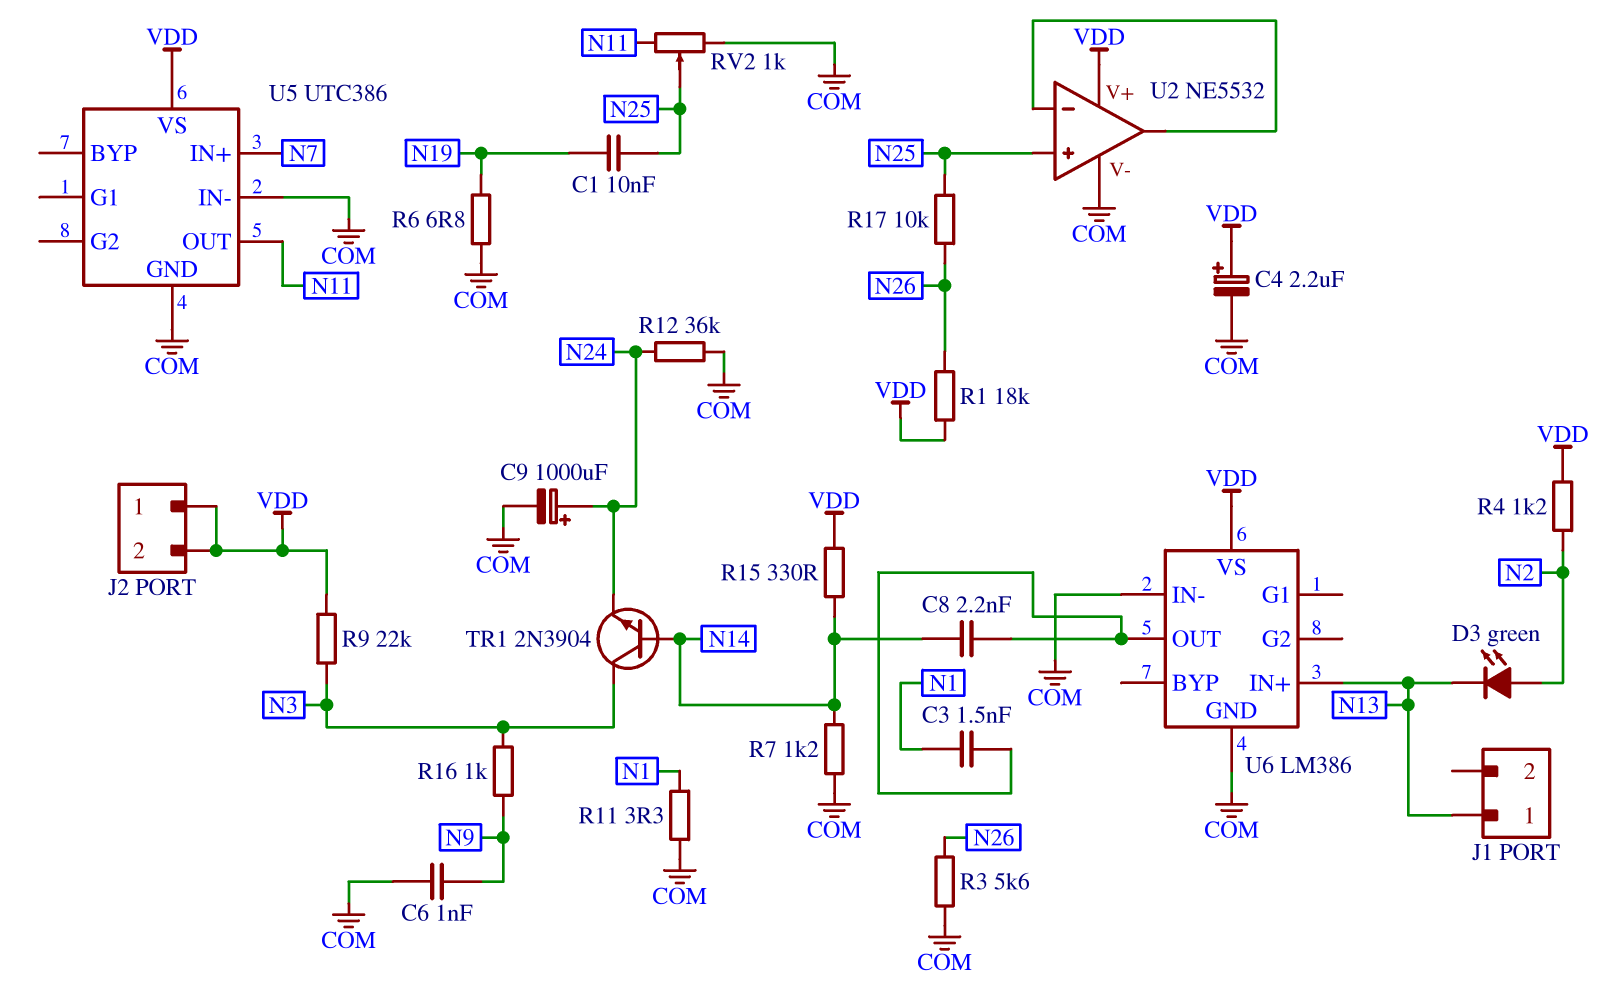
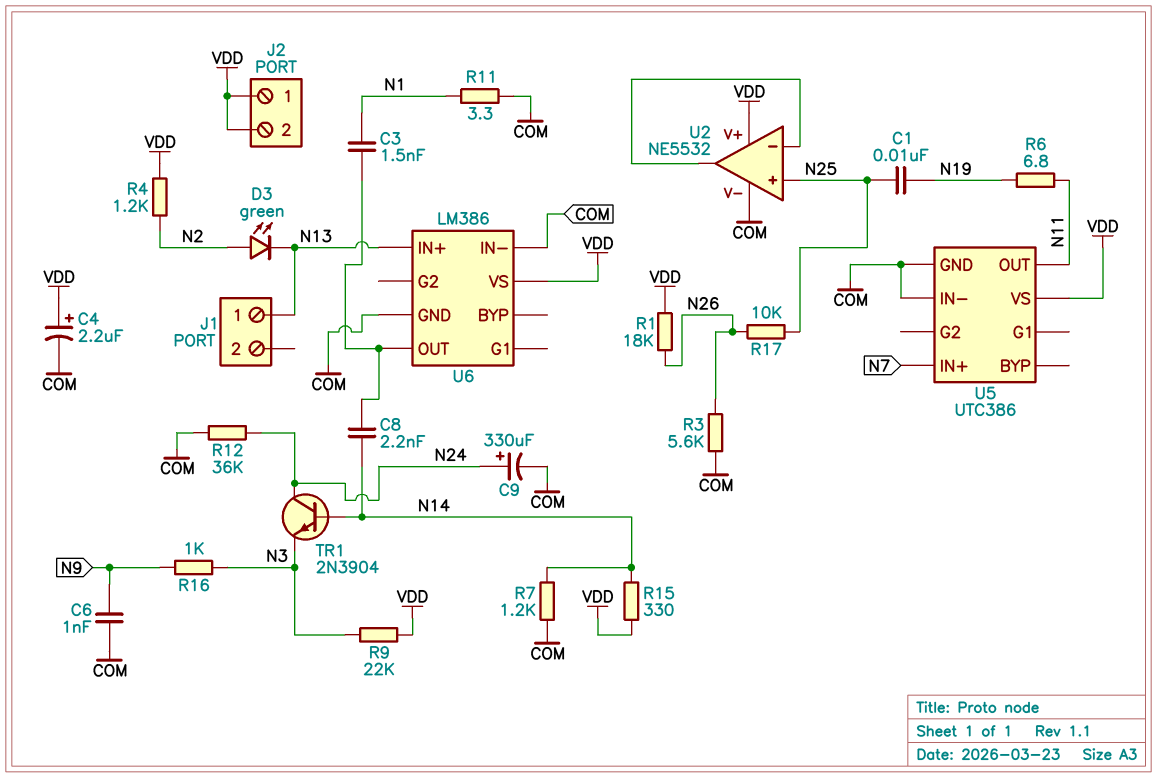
C9: 1000uF (plus N24, minus COM) -> 330uF (plus N24, minus COM)
R6: 6.8 (COM, N19) -> 6.8 (N11, N19)
RV2: 1k (COM, N11, wiper N25) -> none
TR1: NPN 2N3904 (B N14, C N3, E N24) -> NPN 2N3904 (B N14, C N24, E N3)

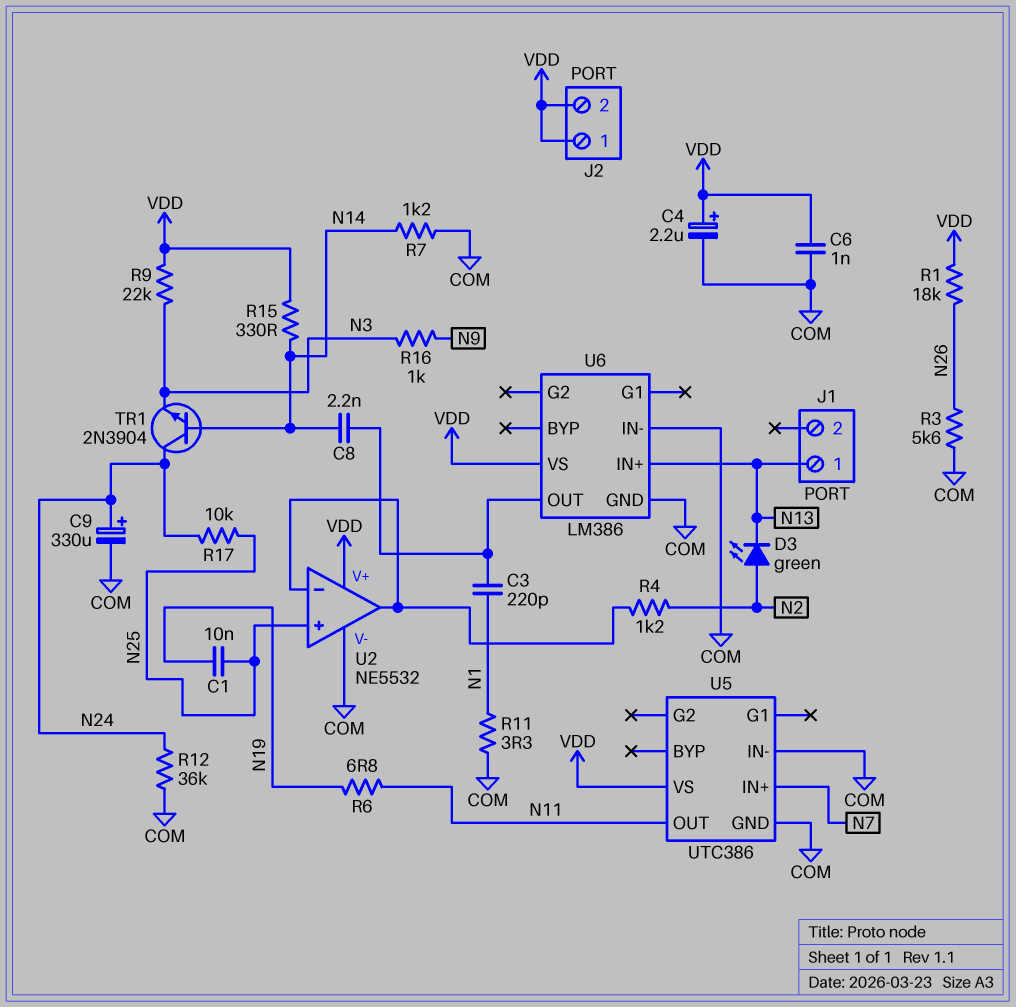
C3: 1.5nF (N1, U6/OUT) -> 220pF (N1, U6/OUT)
C6: 1nF (COM, N9) -> 1nF (COM, VDD)
R4: 1.2k (N2, VDD) -> 1.2k (N2, U2/in-)
R17: 10k (N25, N26) -> 10k (N24, N25)

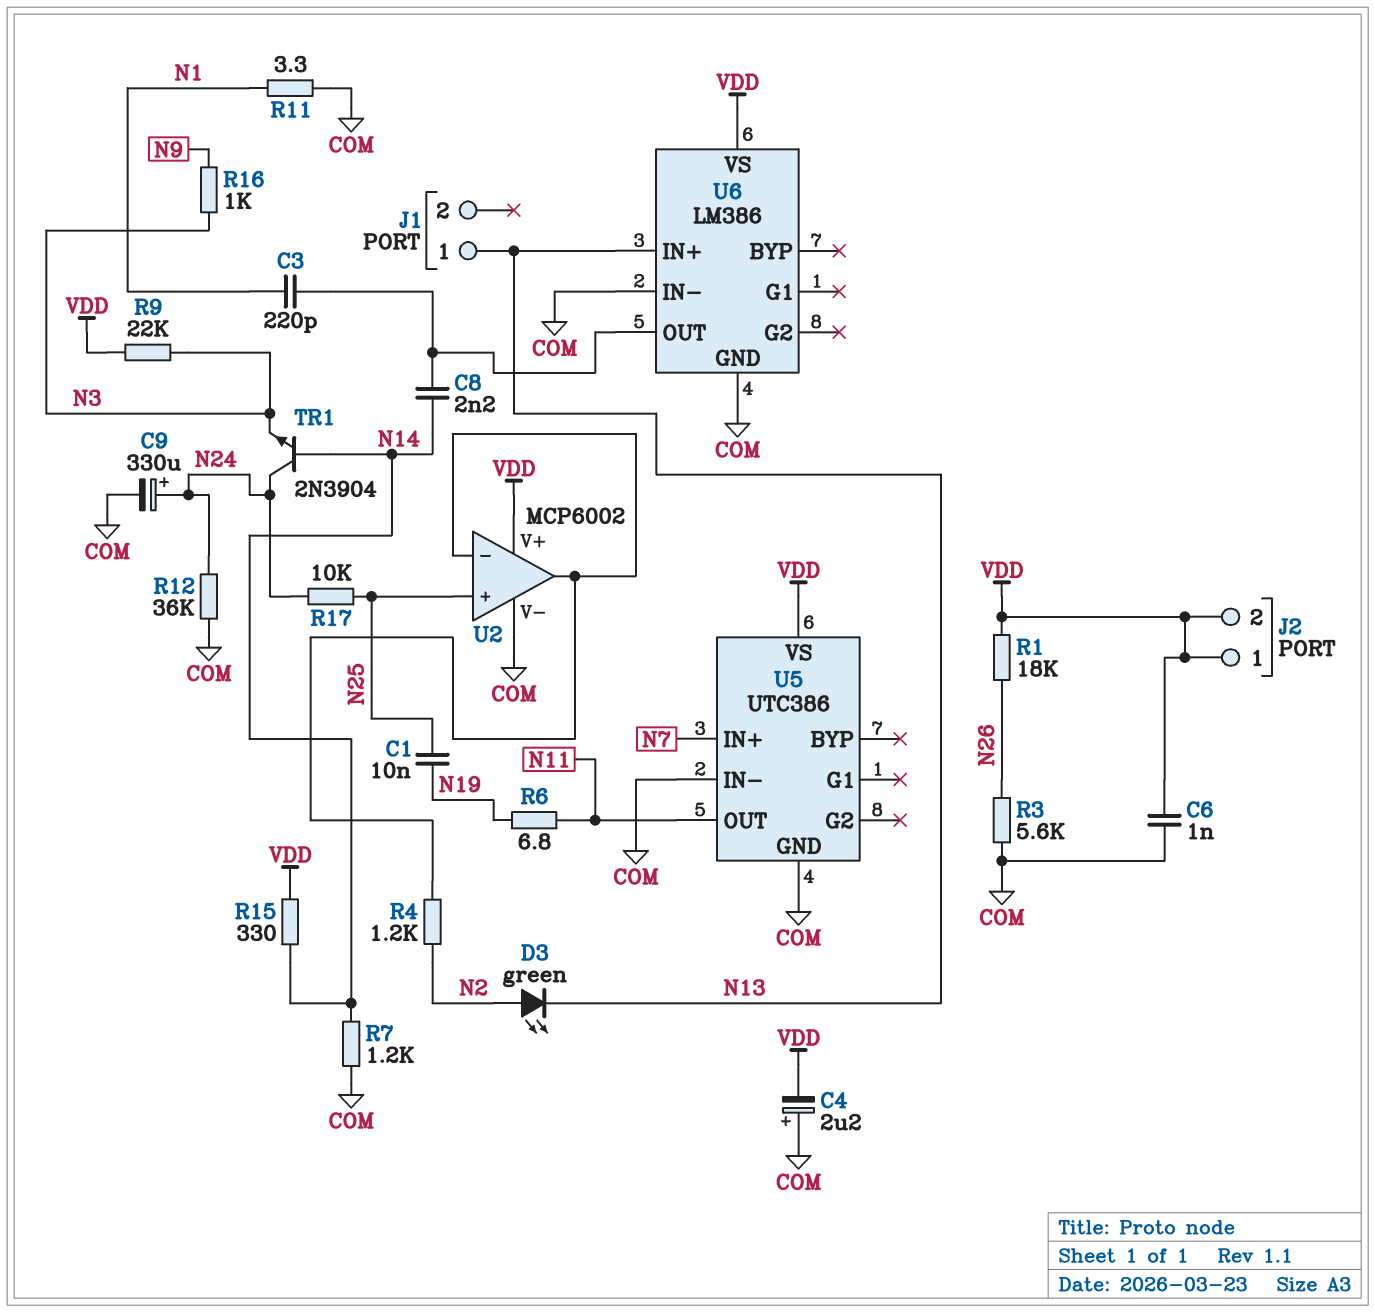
C4: 2.2uF (plus VDD, minus COM) -> 2.2uF (plus COM, minus VDD)
U2: NE5532 -> MCP6002

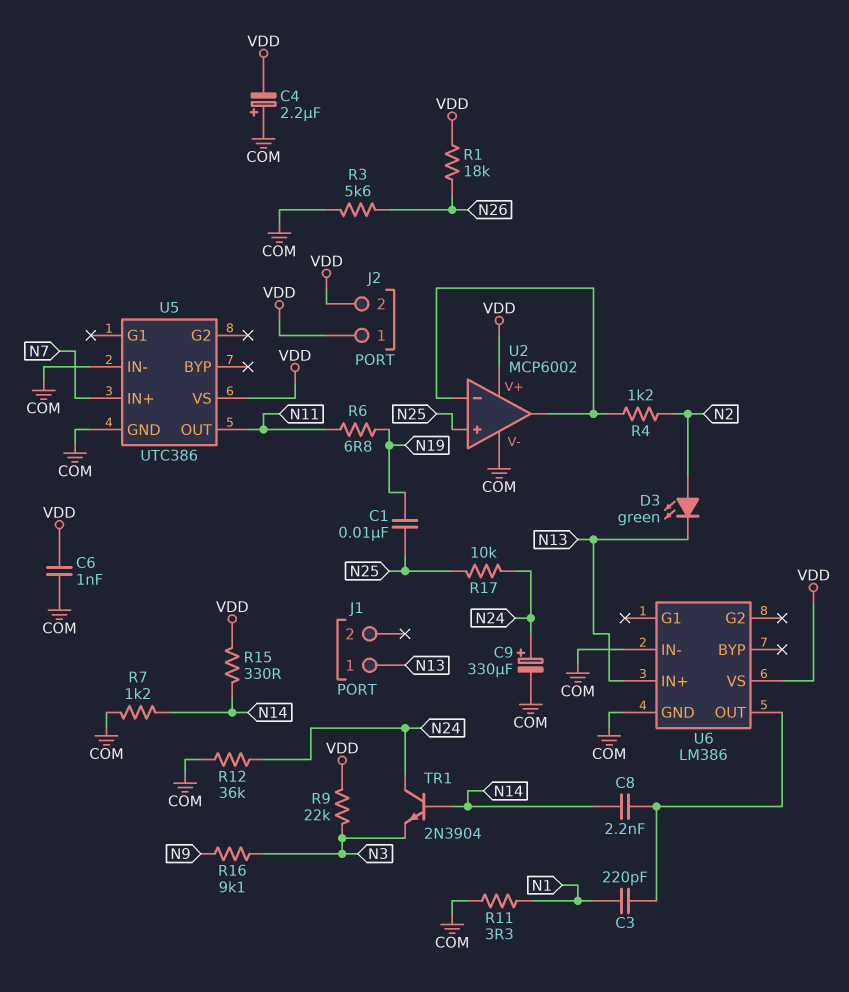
R16: 1k (N3, N9) -> 9.1k (N3, N9)

